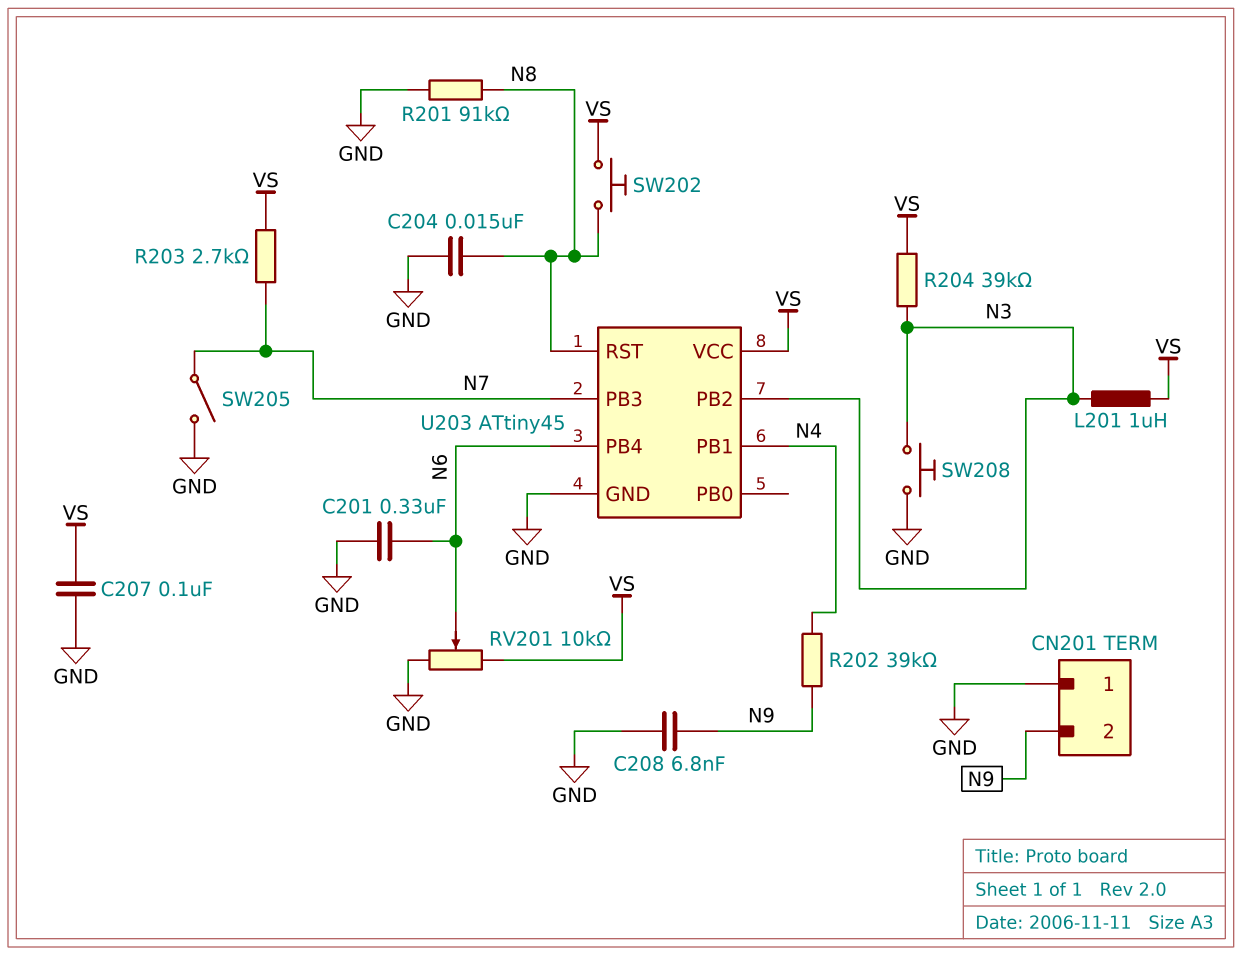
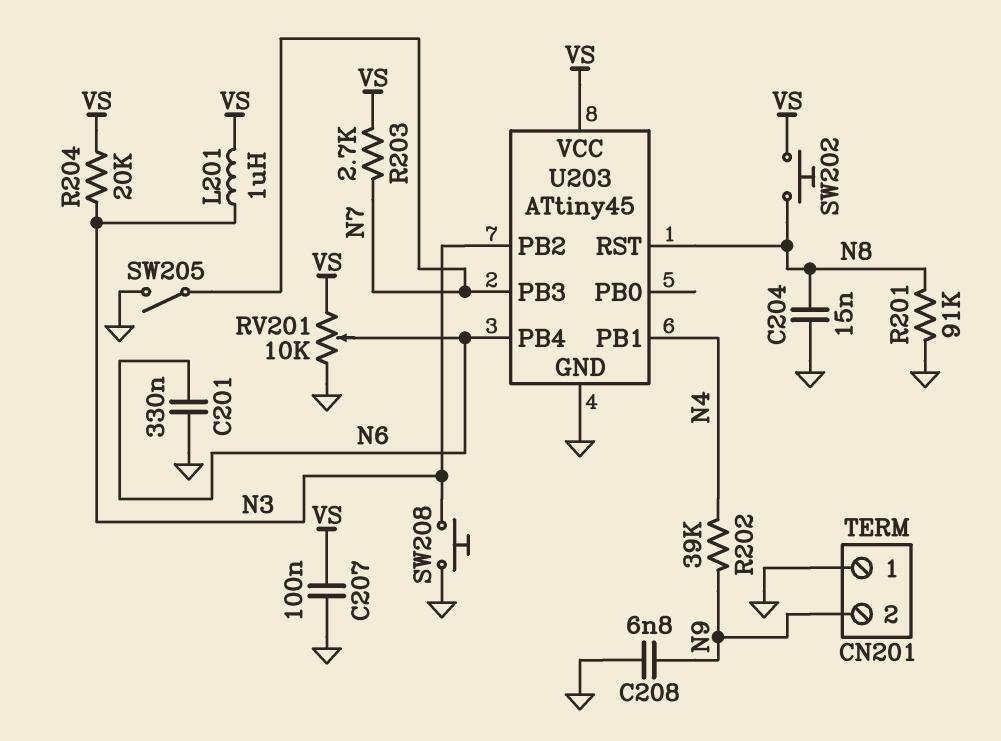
R204: 39k (N3, VS) -> 20k (N3, VS)

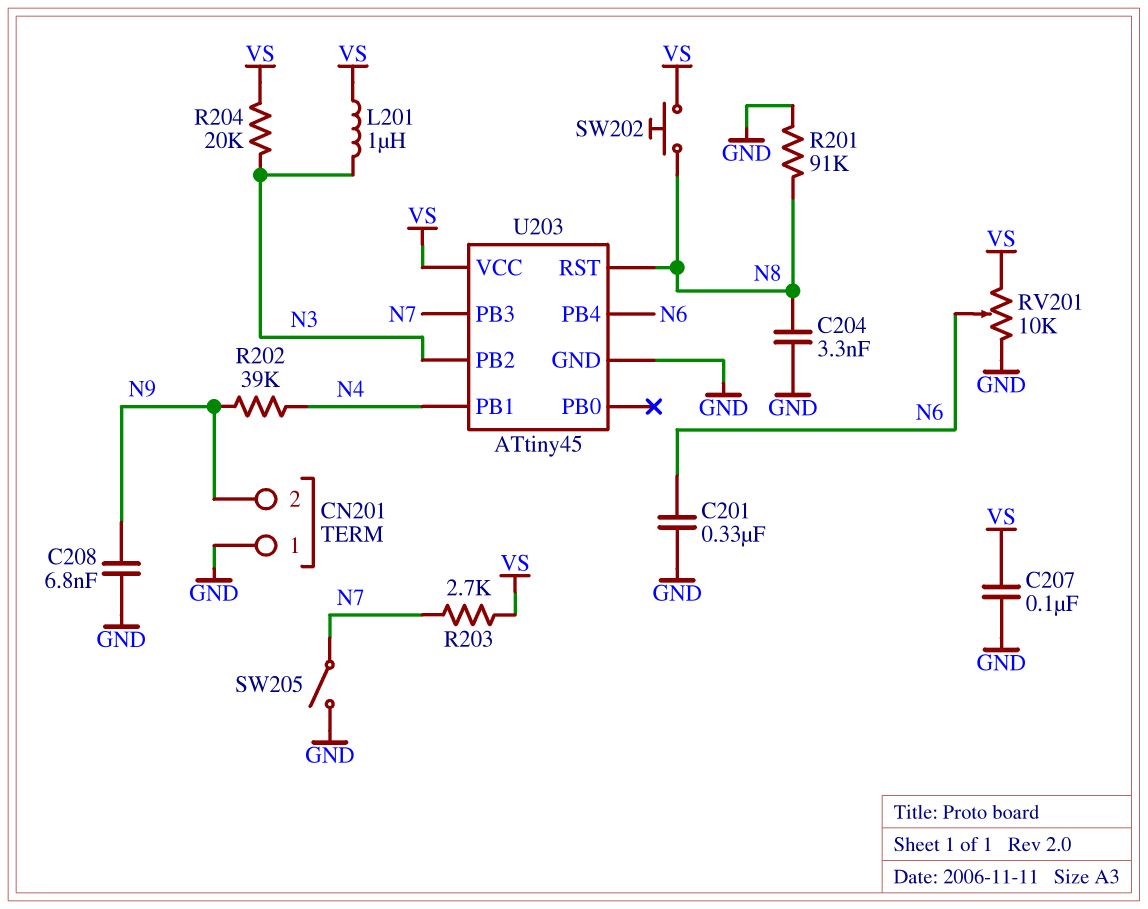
C204: 15nF (GND, N8) -> 3.3nF (GND, N8)
SW208: button (GND, N3) -> none

